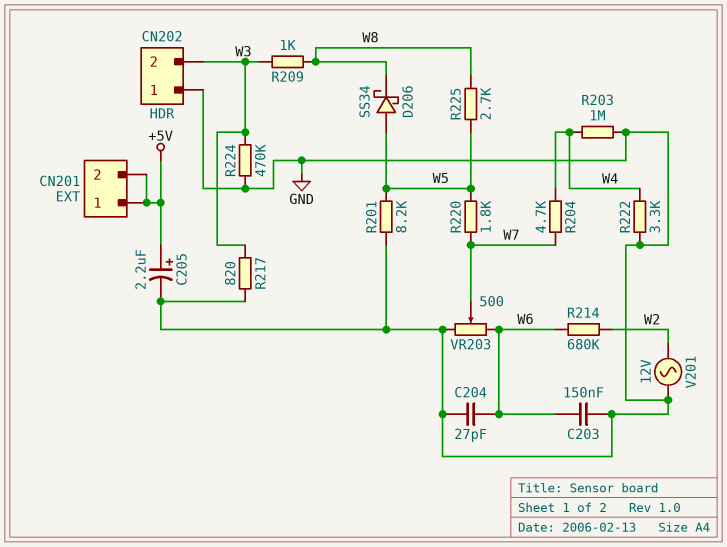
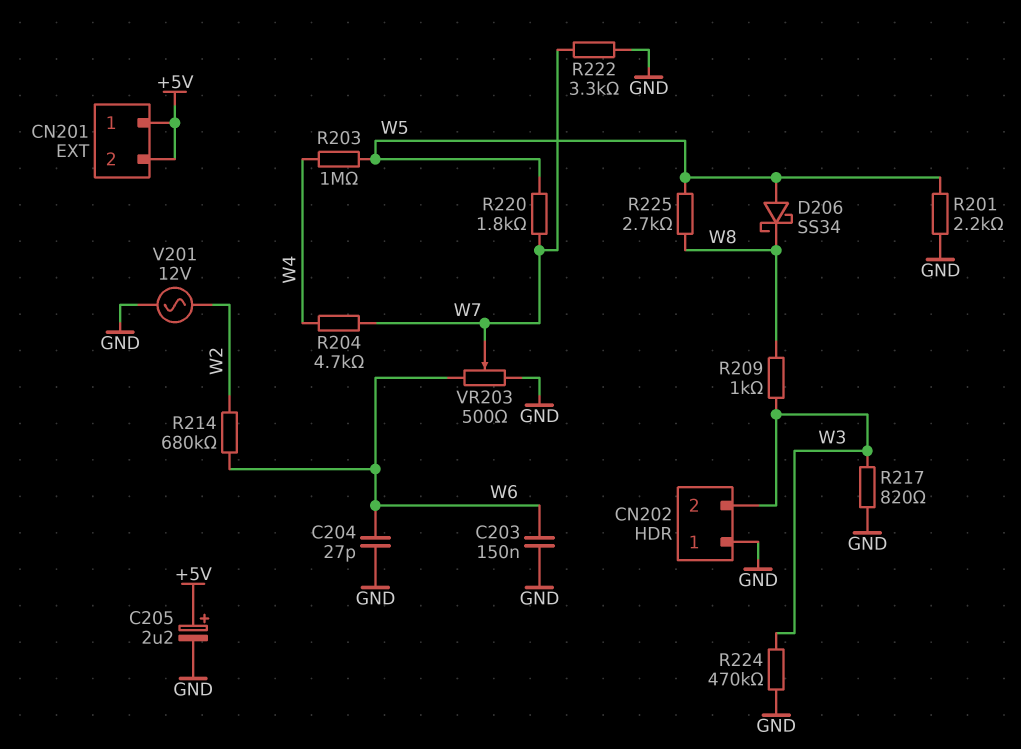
R201: 8.2k (GND, W5) -> 2.2k (GND, W5)
R203: 1M (GND, W4) -> 1M (W4, W5)
R222: 3.3k (GND, W4) -> 3.3k (GND, W7)

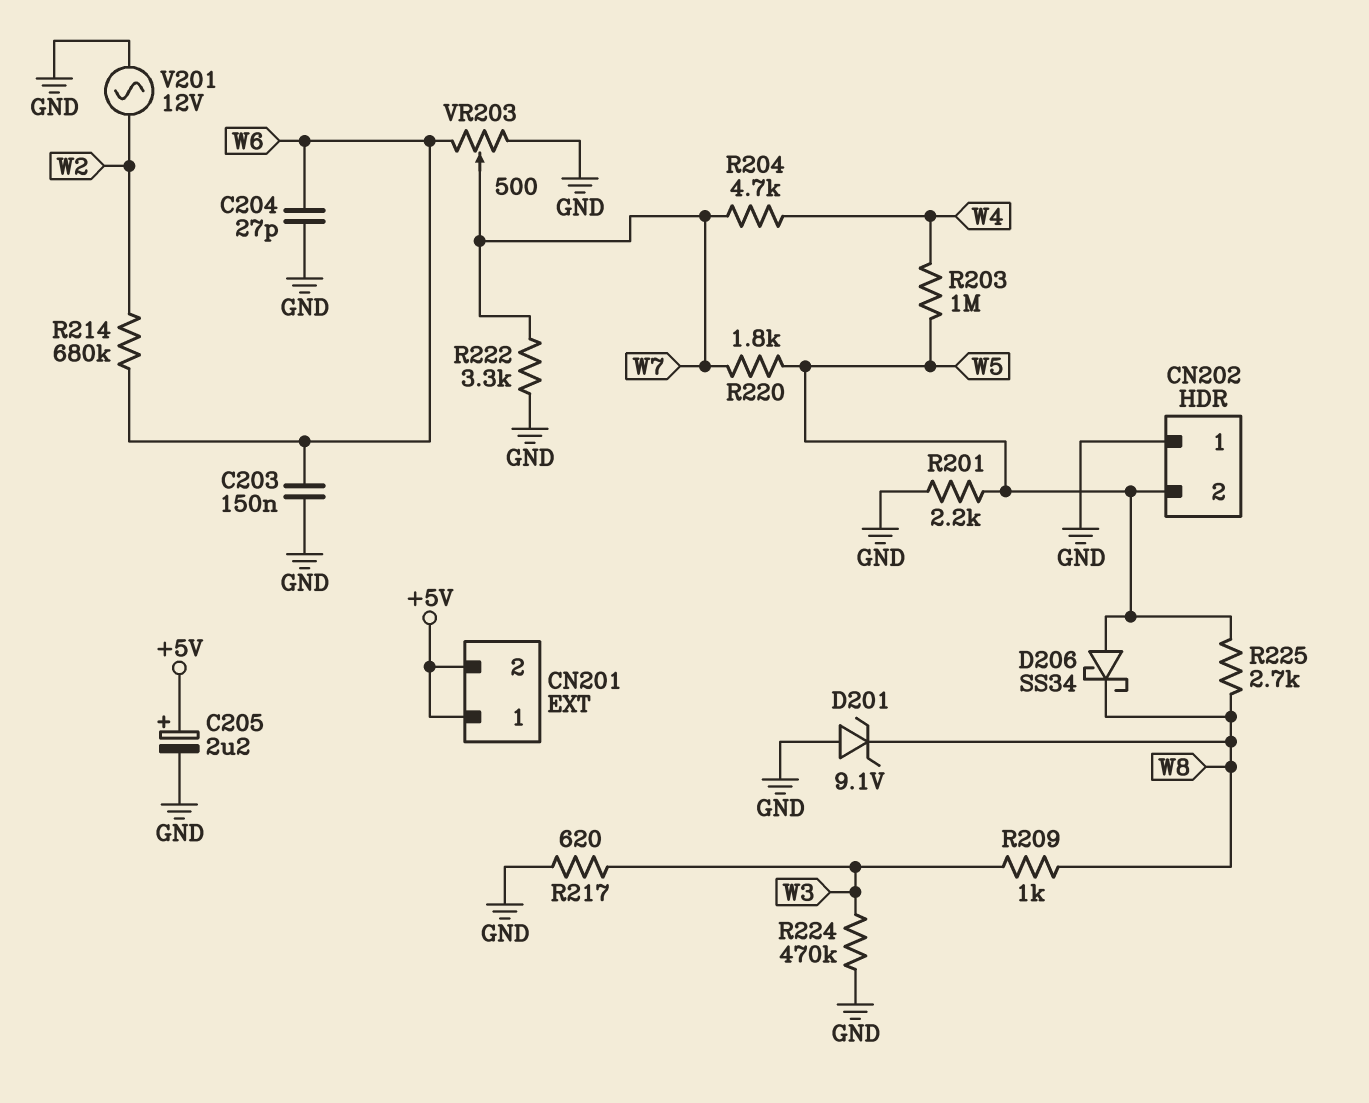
CN202 pin 2: W3 -> W5
D201: none -> zener 9.1V (A GND, K W8)
R217: 820 (GND, W3) -> 620 (GND, W3)

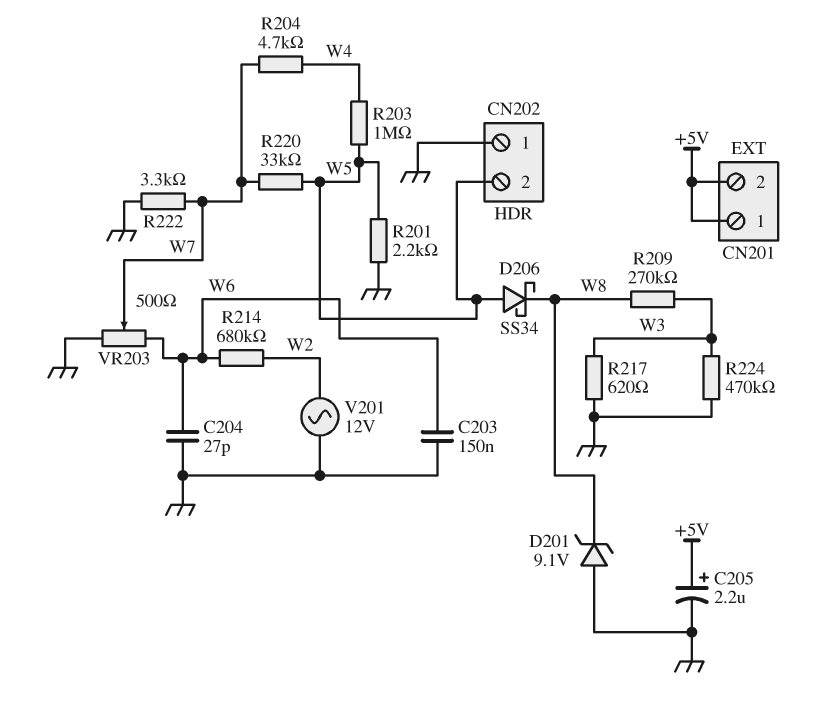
R209: 1k (W3, W8) -> 270k (W3, W8)
R220: 1.8k (W5, W7) -> 33k (W5, W7)
R225: 2.7k (W5, W8) -> none

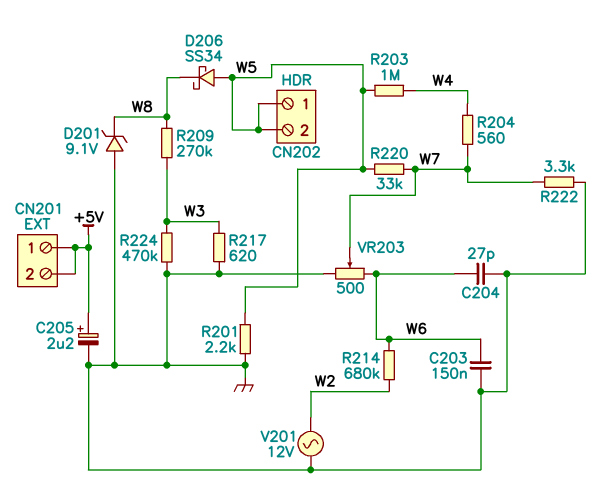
CN202 pin 1: GND -> W5
R204: 4.7k (W4, W7) -> 560 (W4, W7)

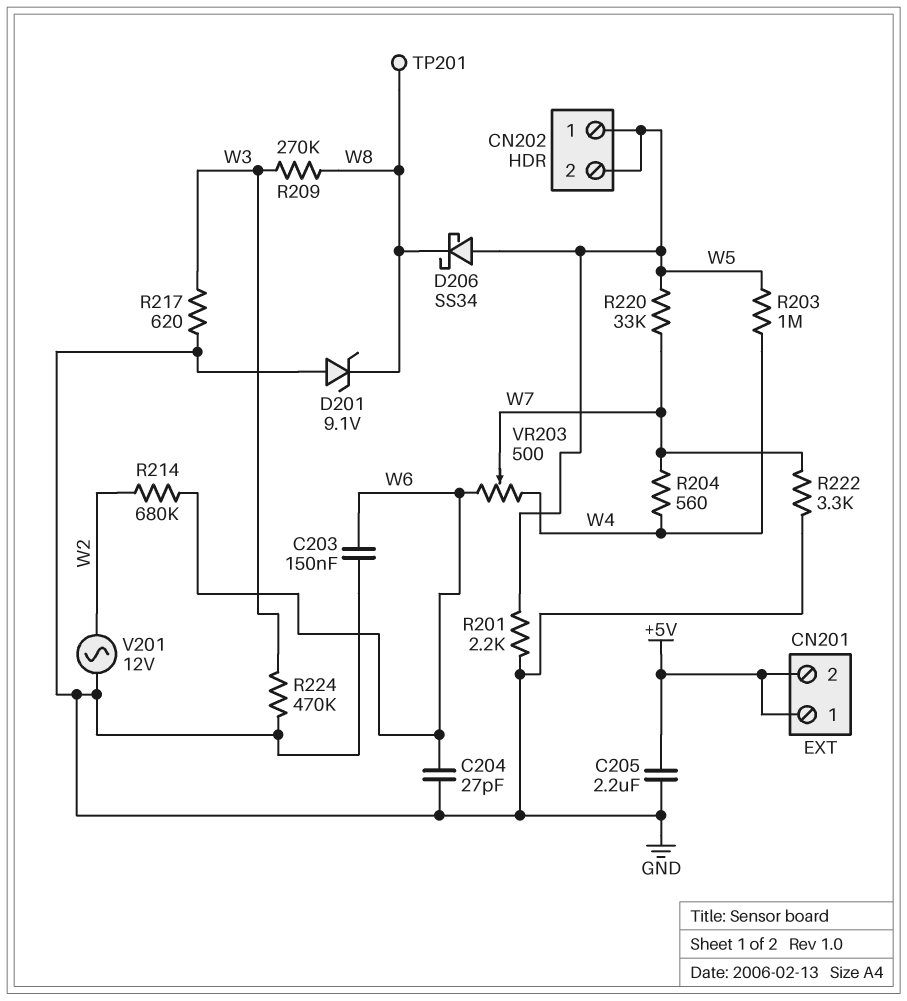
C205: 2.2uF (plus +5V, minus GND) -> 2.2uF (+5V, GND)
TP201: none -> test point (W8)
VR203: 500 (GND, W6, wiper W7) -> 500 (W4, W6, wiper W7)

